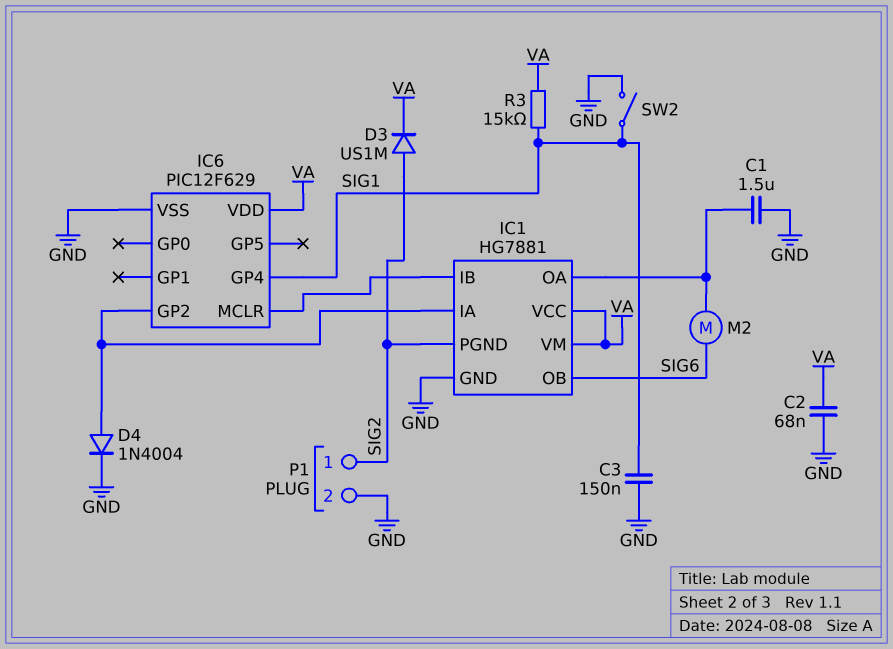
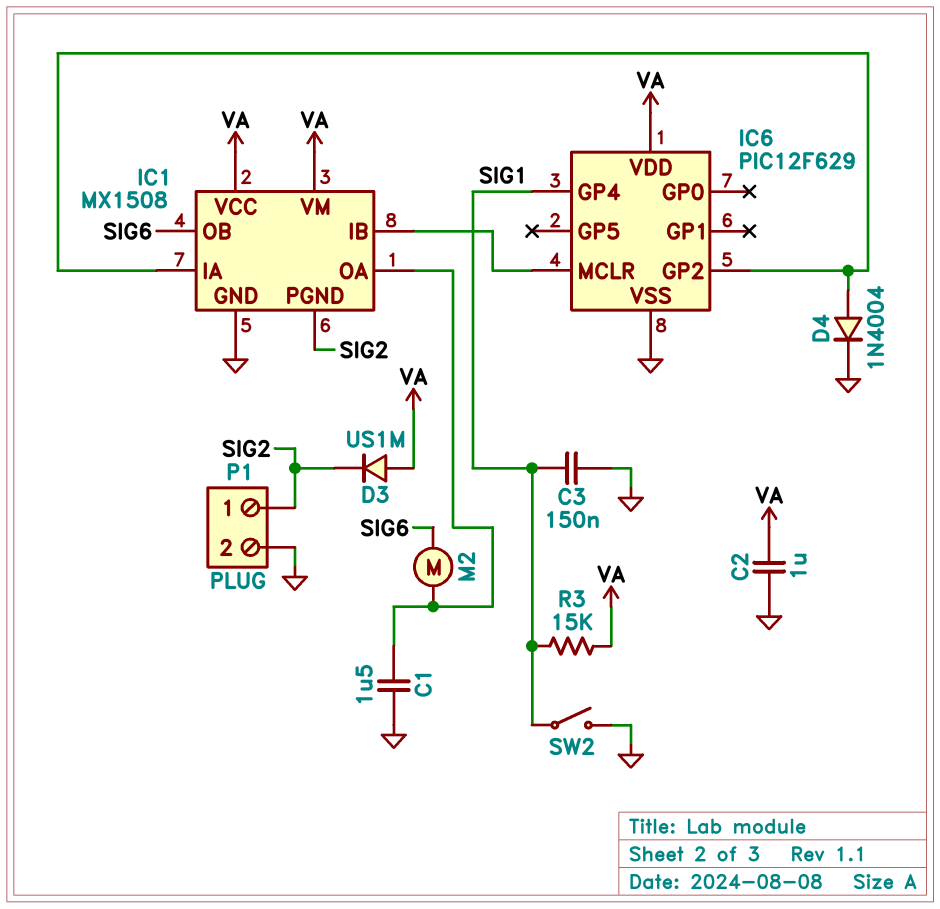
C2: 68nF (GND, VA) -> 1uF (GND, VA)
D3: diode US1M (A SIG2, K VA) -> diode US1M (A VA, K SIG2)
IC1: HG7881 -> MX1508

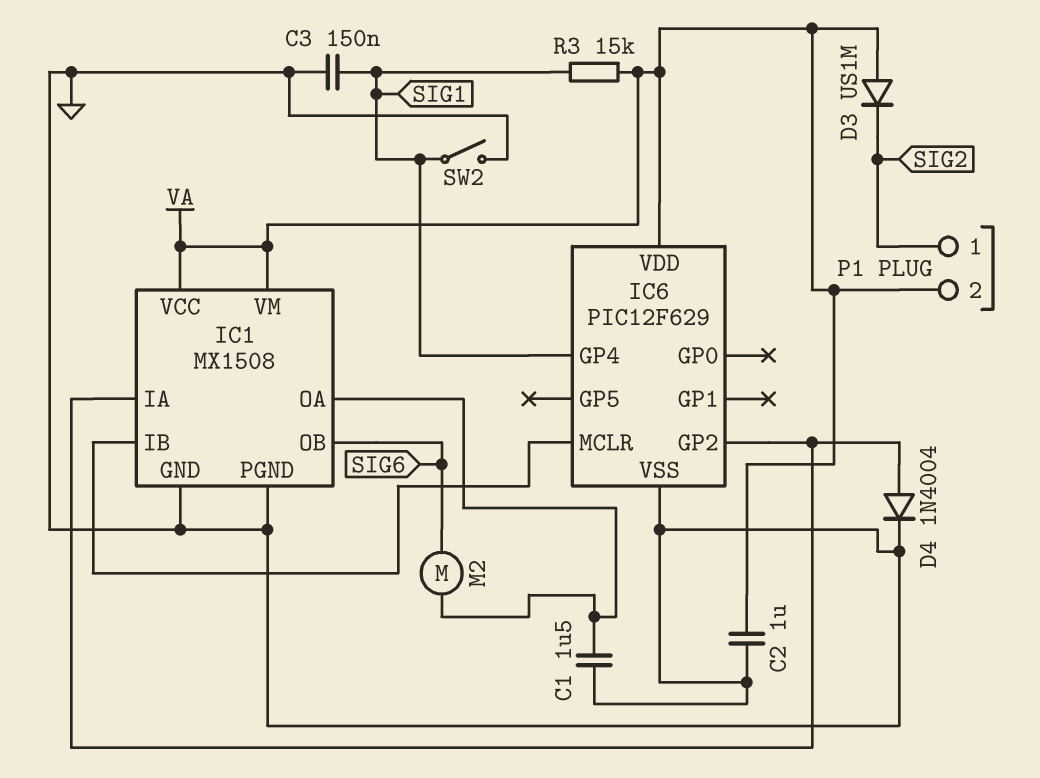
IC1 pin PGND: SIG2 -> GND
P1 pin 2: GND -> VA

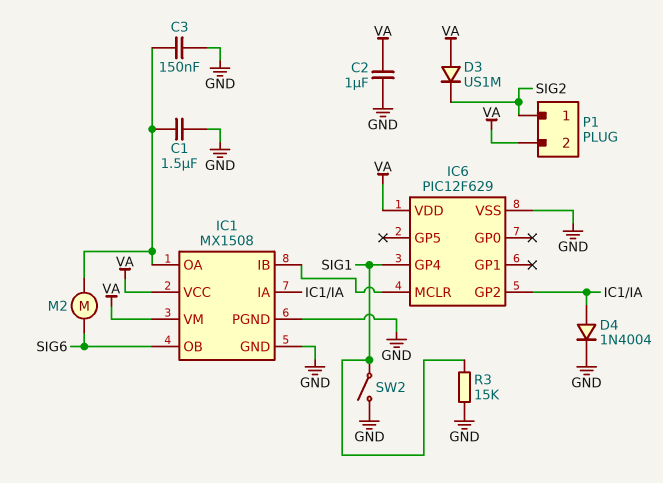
C3: 150nF (GND, SIG1) -> 150nF (GND, IC1/OA)
R3: 15k (SIG1, VA) -> 15k (GND, SIG1)

